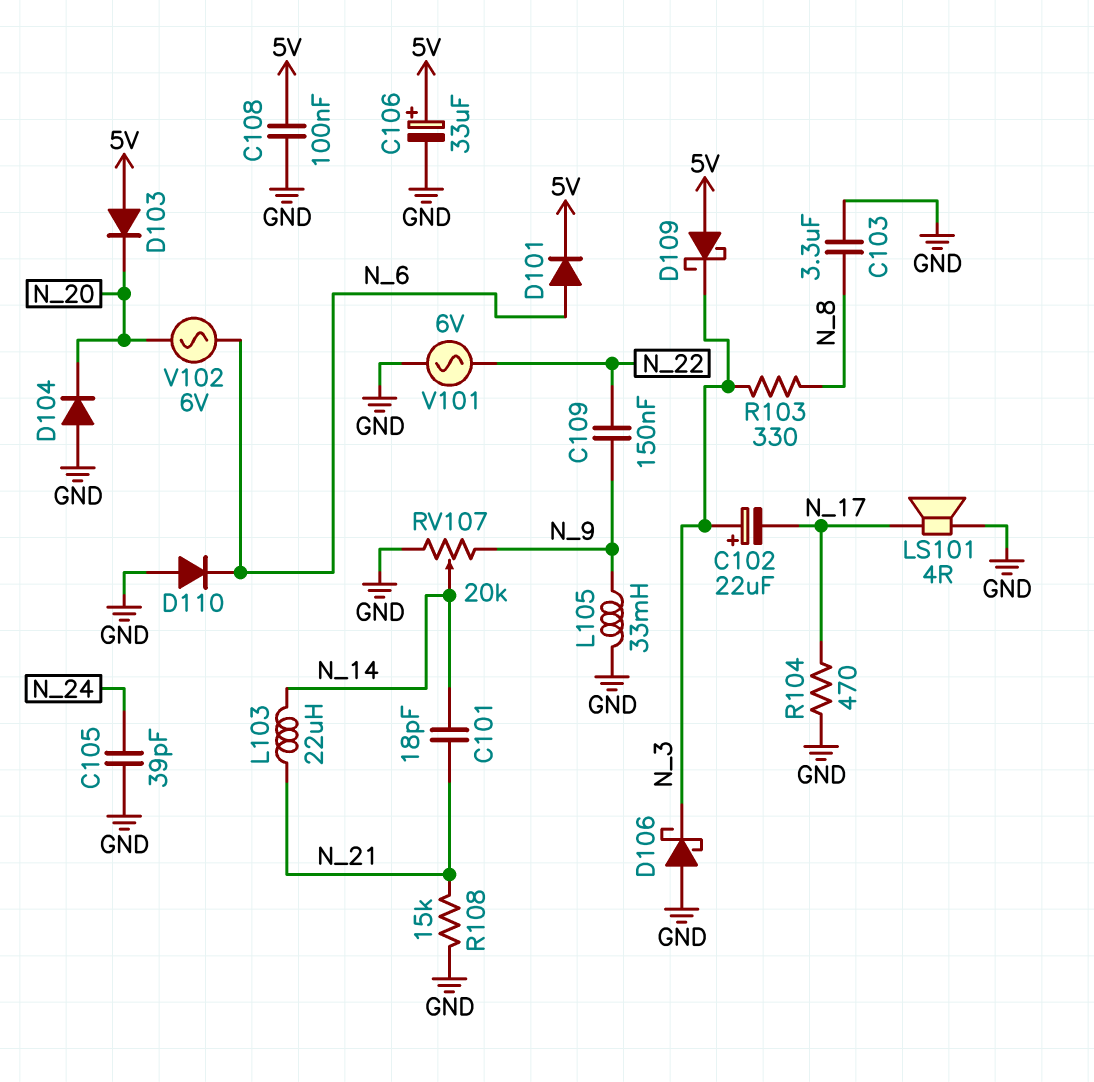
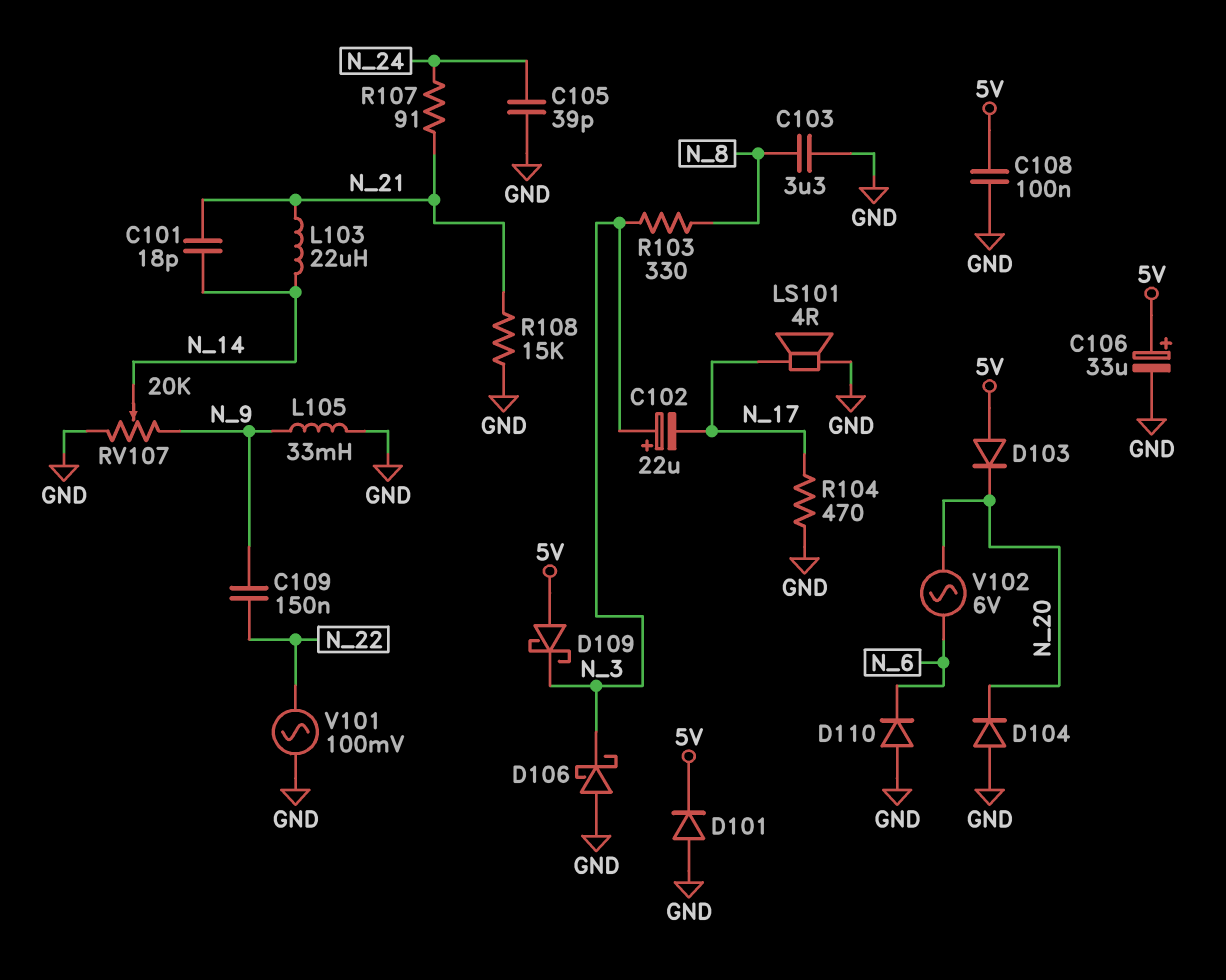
D101: diode (A N_6, K 5V) -> diode (A GND, K 5V)
R107: none -> 91 (N_21, N_24)
V101: AC 6V (GND, N_22) -> AC 100mV (GND, N_22)

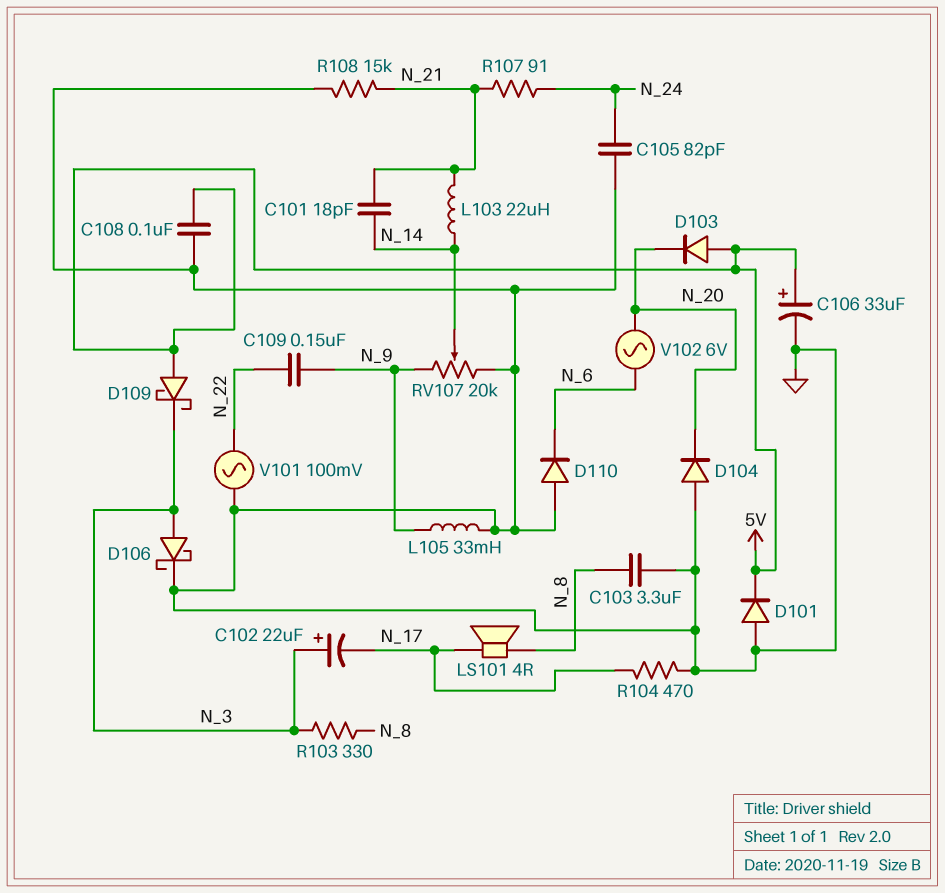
C105: 39pF (GND, N_24) -> 82pF (GND, N_24)
D106: schottky (A GND, K N_3) -> schottky (A N_3, K GND)
LS101: speaker 4R (GND, N_17) -> speaker 4R (N_8, N_17)

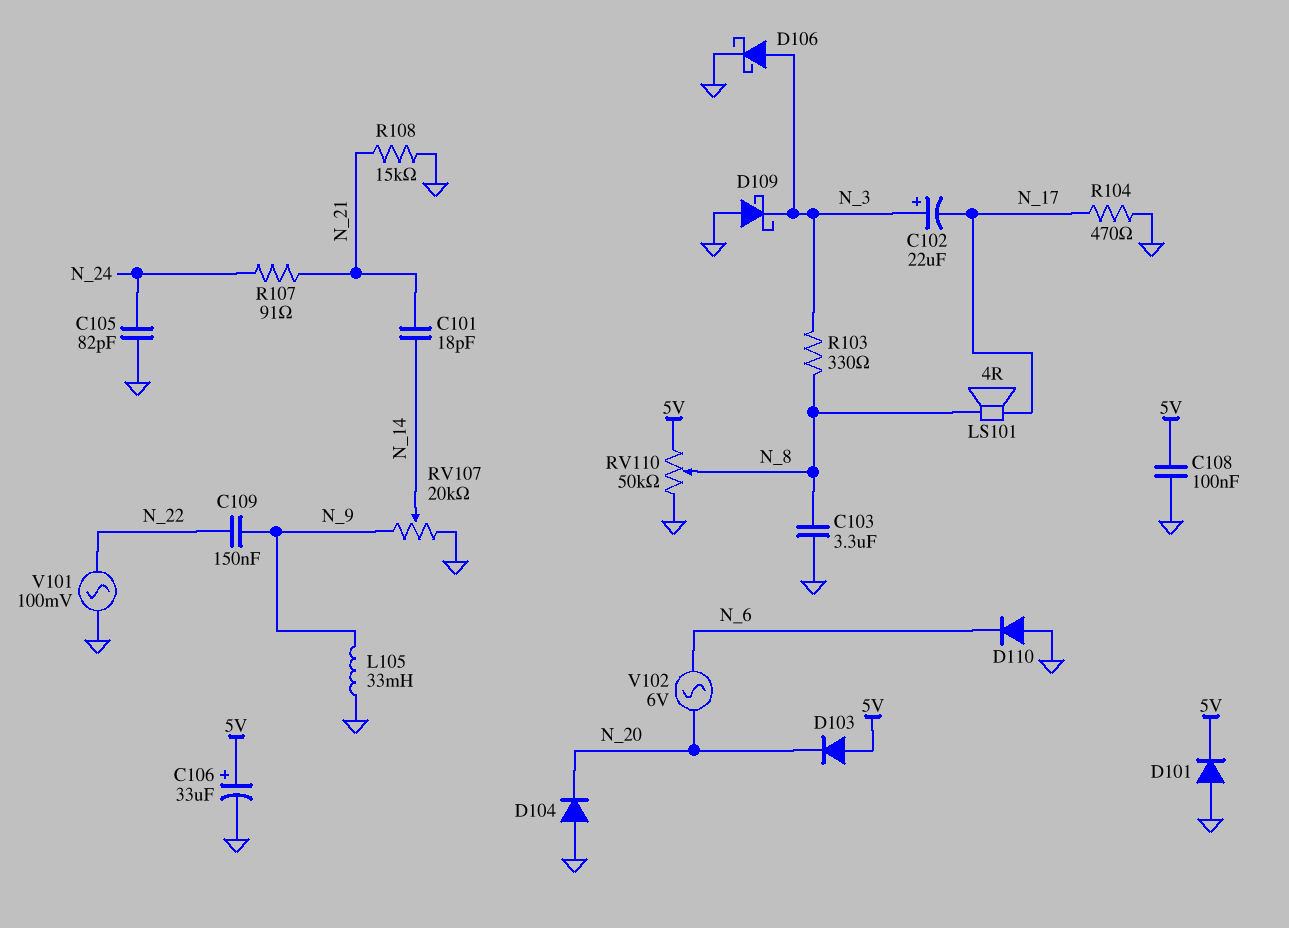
D109: schottky (A 5V, K N_3) -> schottky (A GND, K N_3)
L103: 22uH (N_14, N_21) -> none
RV110: none -> 50k (5V, GND, wiper N_8)

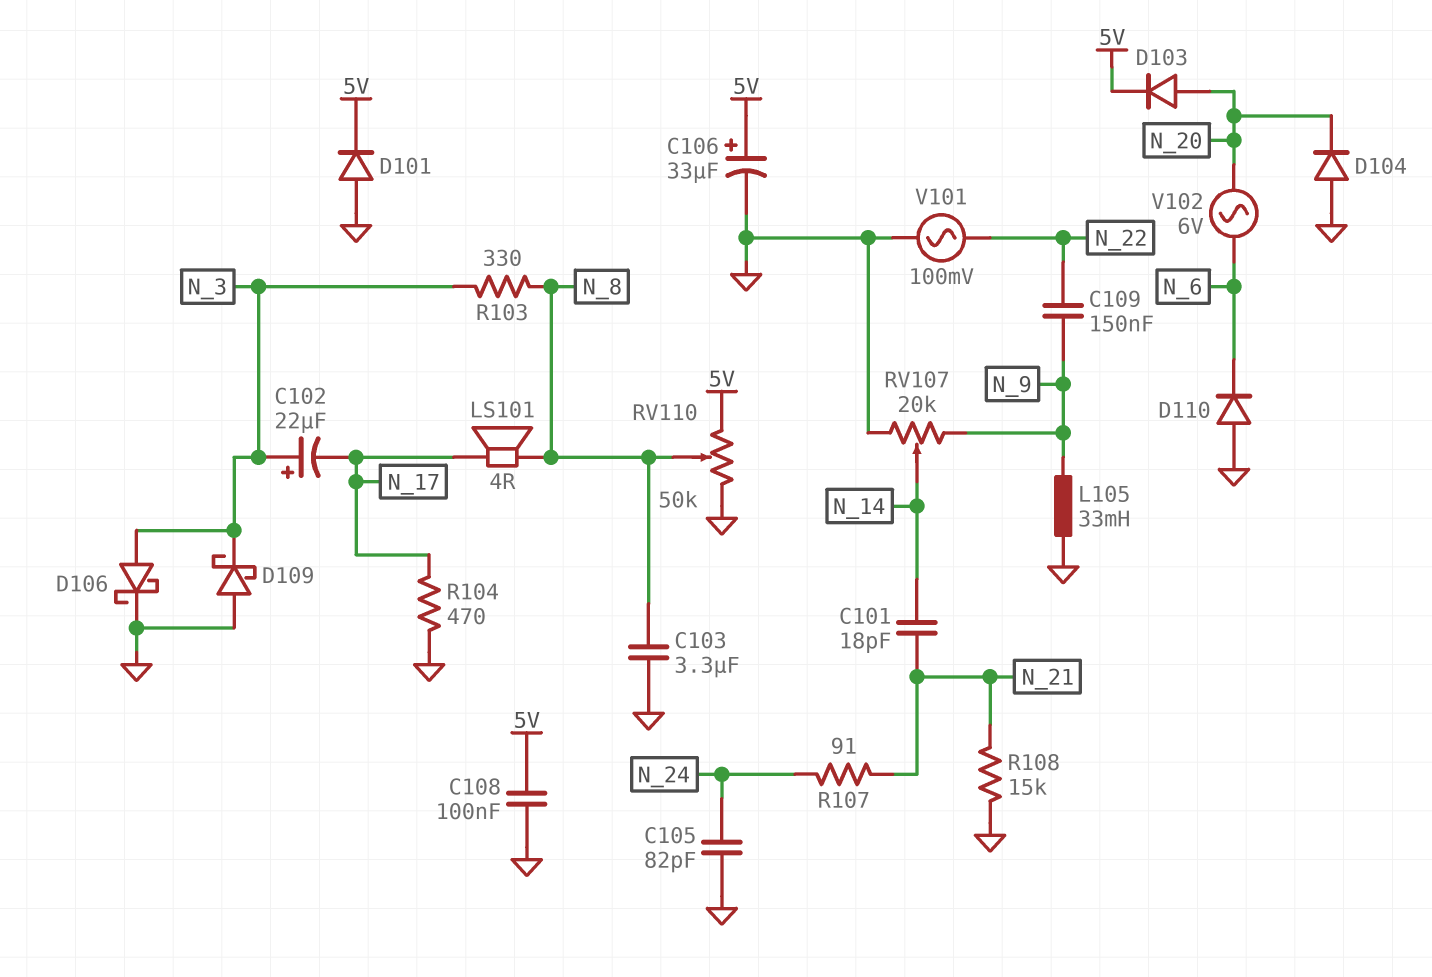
D103: diode (A 5V, K N_20) -> diode (A N_20, K 5V)

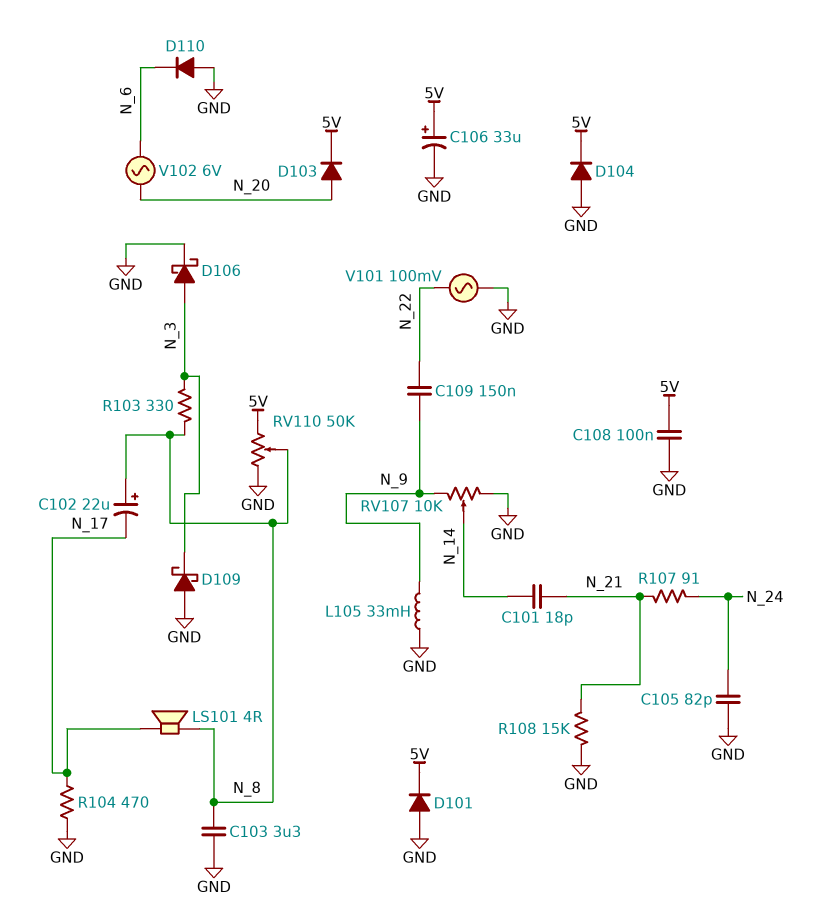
C102: 22uF (plus N_3, minus N_17) -> 22uF (plus N_8, minus N_17)
D104: diode (A GND, K N_20) -> diode (A GND, K 5V)
RV107: 20k (GND, N_9, wiper N_14) -> 10k (GND, N_9, wiper N_14)

